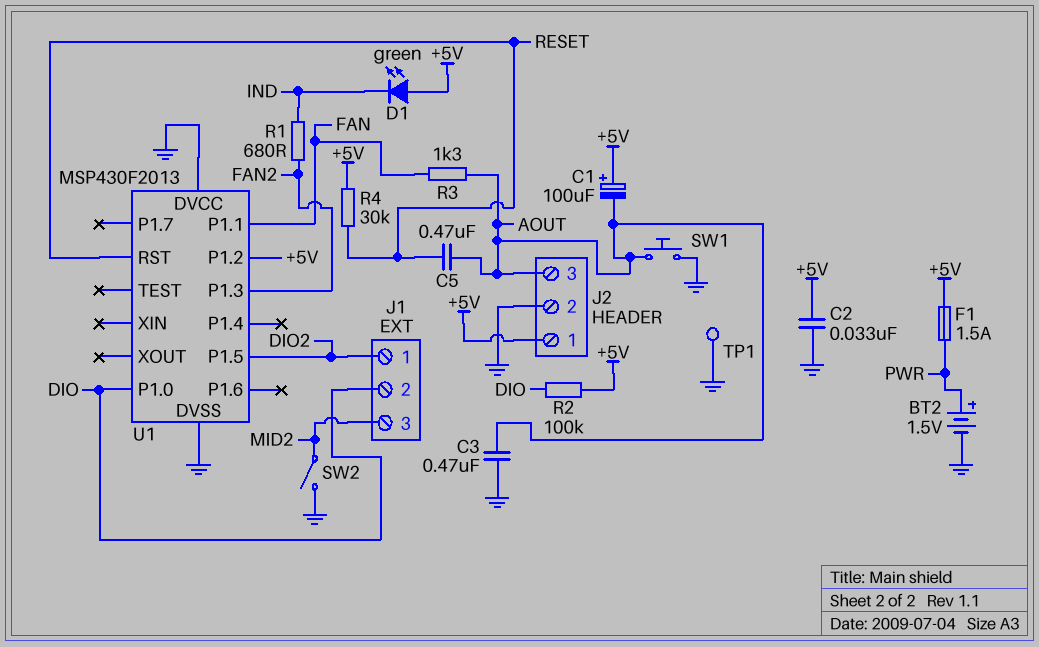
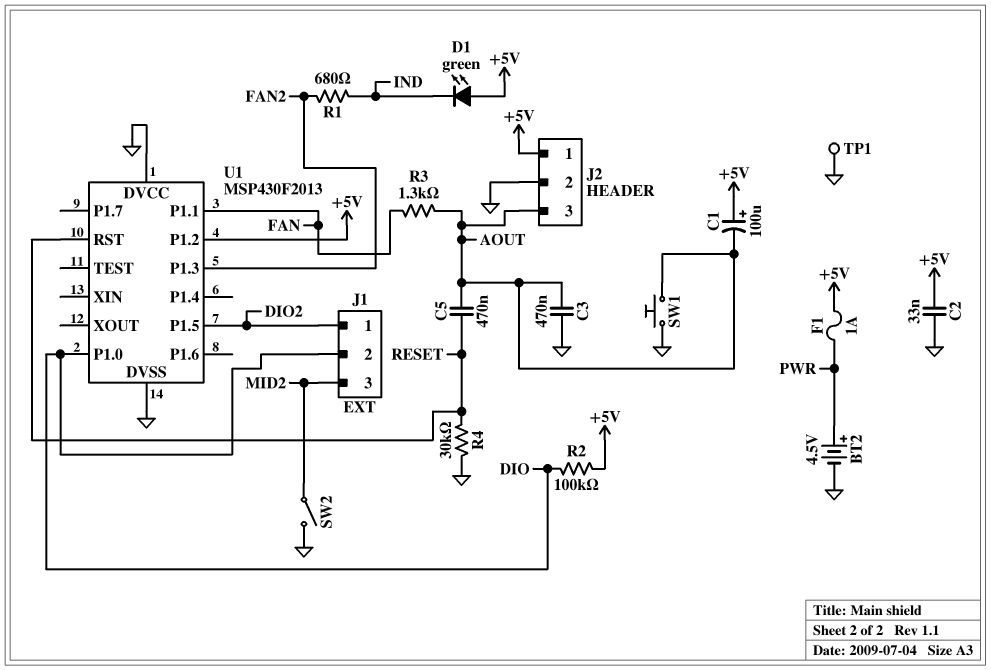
BT2: 1.5V (plus PWR, minus GND) -> 4.5V (plus PWR, minus GND)
F1: 1.5A (+5V, PWR) -> 1A (+5V, PWR)
R4: 30k (+5V, RESET) -> 30k (GND, RESET)

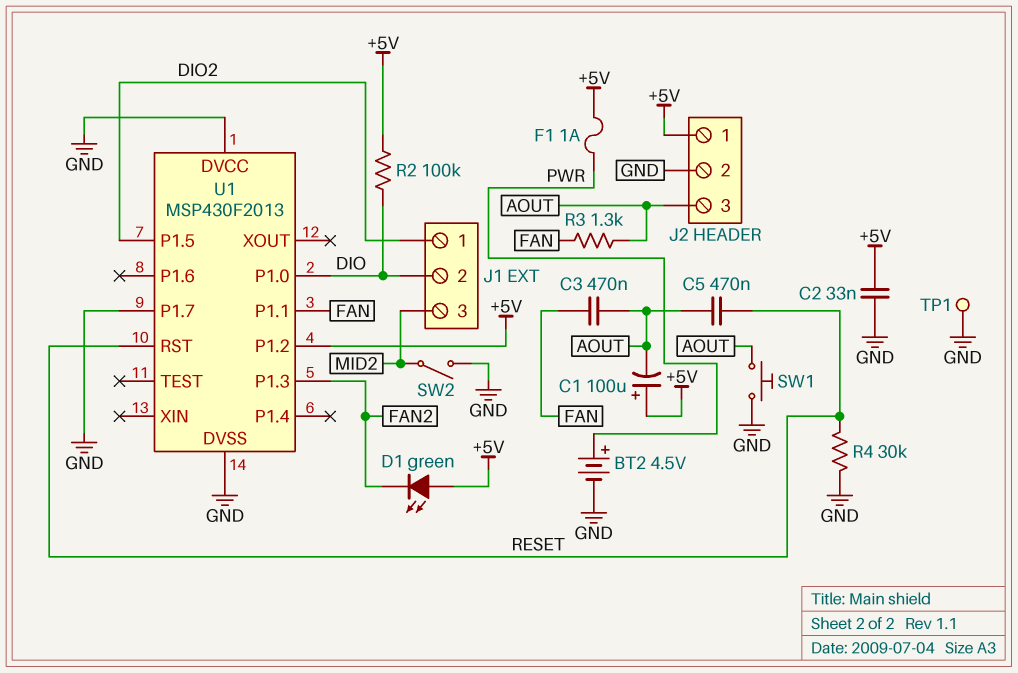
C3: 470nF (AOUT, GND) -> 470nF (AOUT, FAN)
D1: LED green (A +5V, K IND) -> LED green (A +5V, K FAN2)
R1: 680 (FAN2, IND) -> none
U1 pin P1.7: none -> GND

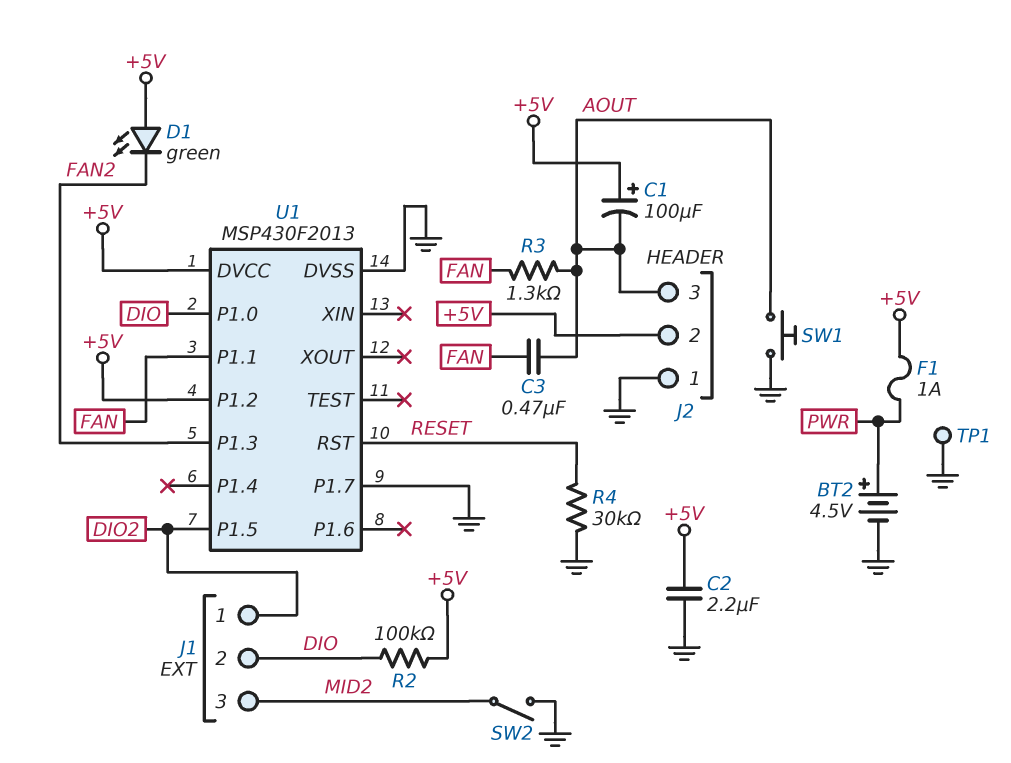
C2: 33nF (+5V, GND) -> 2.2uF (+5V, GND)
C5: 470nF (AOUT, RESET) -> none
J2 pin 1: +5V -> GND
J2 pin 2: GND -> +5V
U1 pin DVCC: GND -> +5V

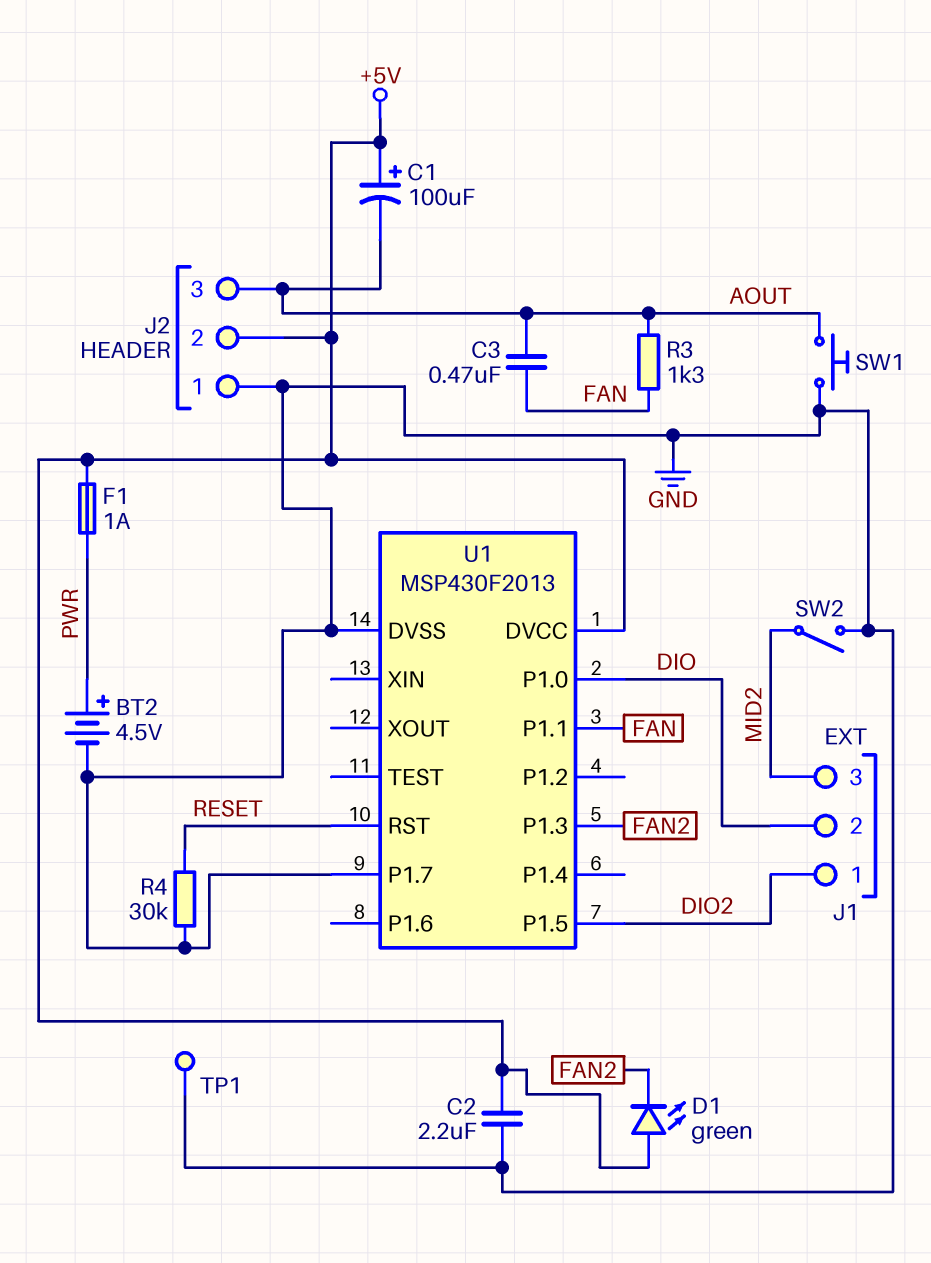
R2: 100k (+5V, DIO) -> none
U1 pin P1.2: +5V -> none

